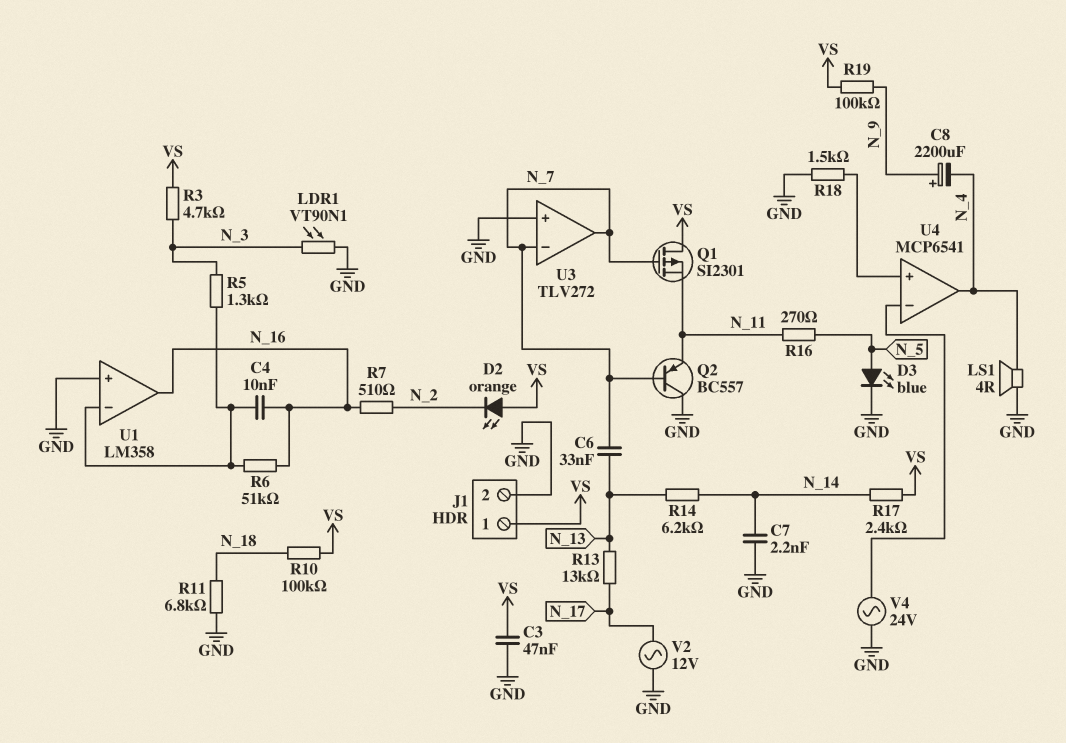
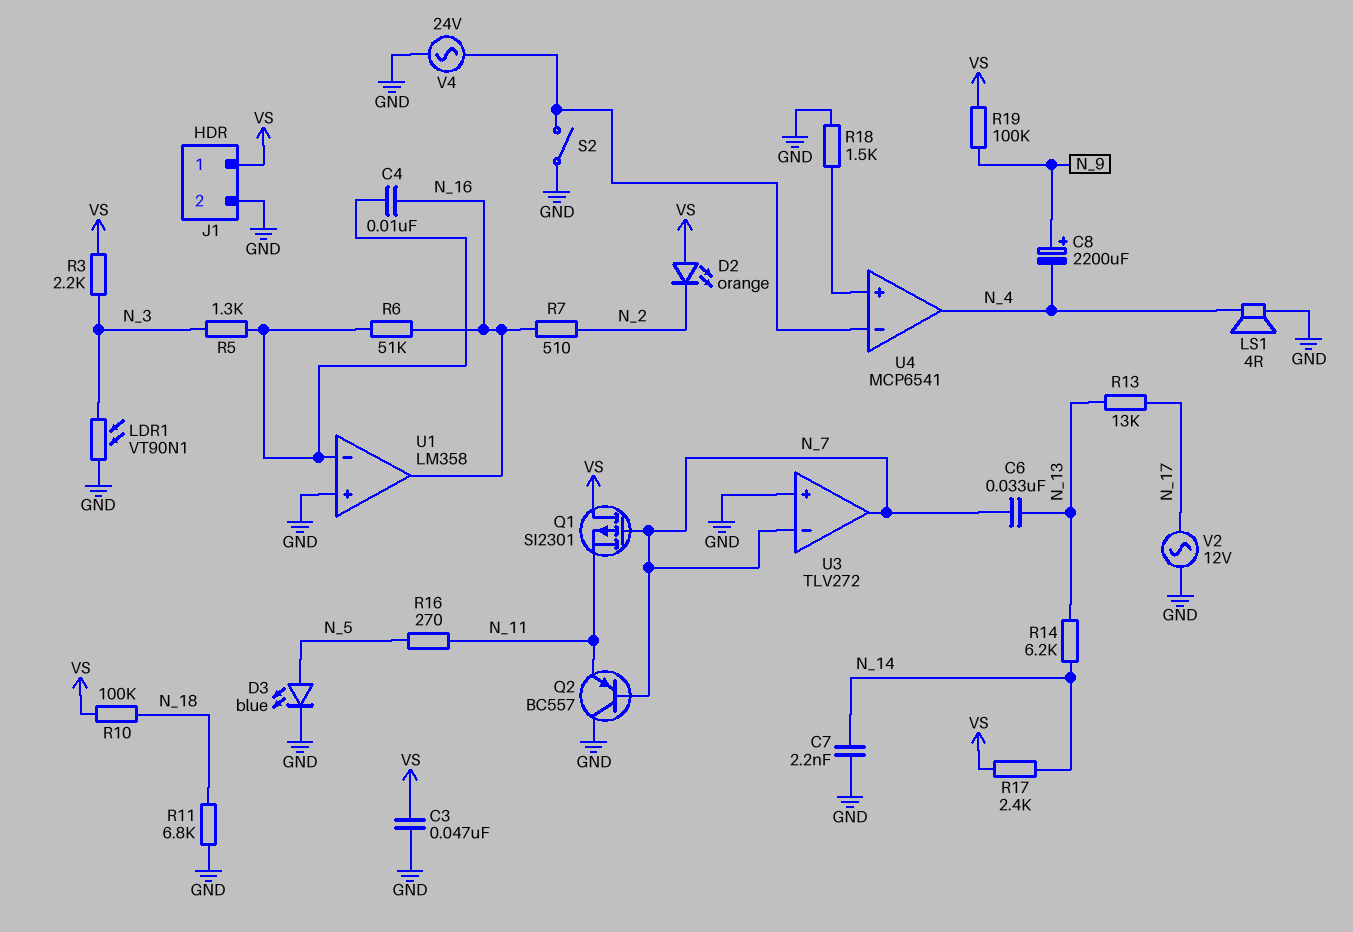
R3: 4.7k (N_3, VS) -> 2.2k (N_3, VS)
S2: none -> switch (GND, U4/in-)

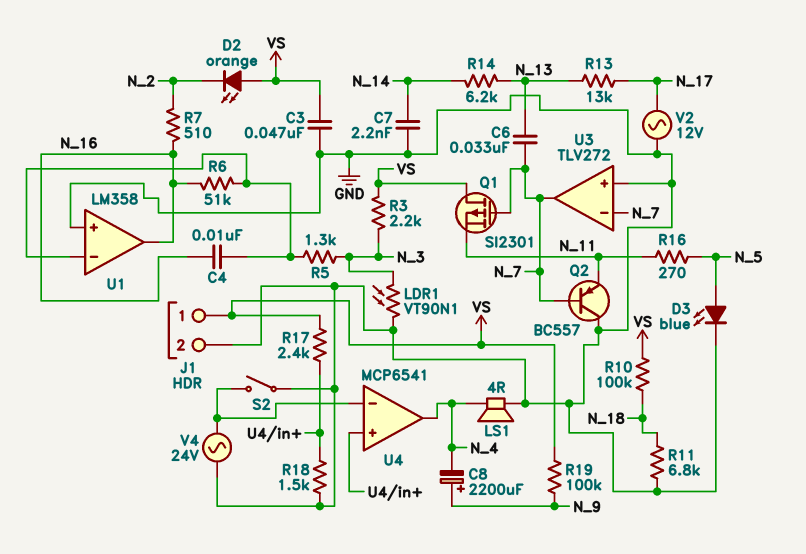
R17: 2.4k (N_14, VS) -> 2.4k (U4/in+, VS)

